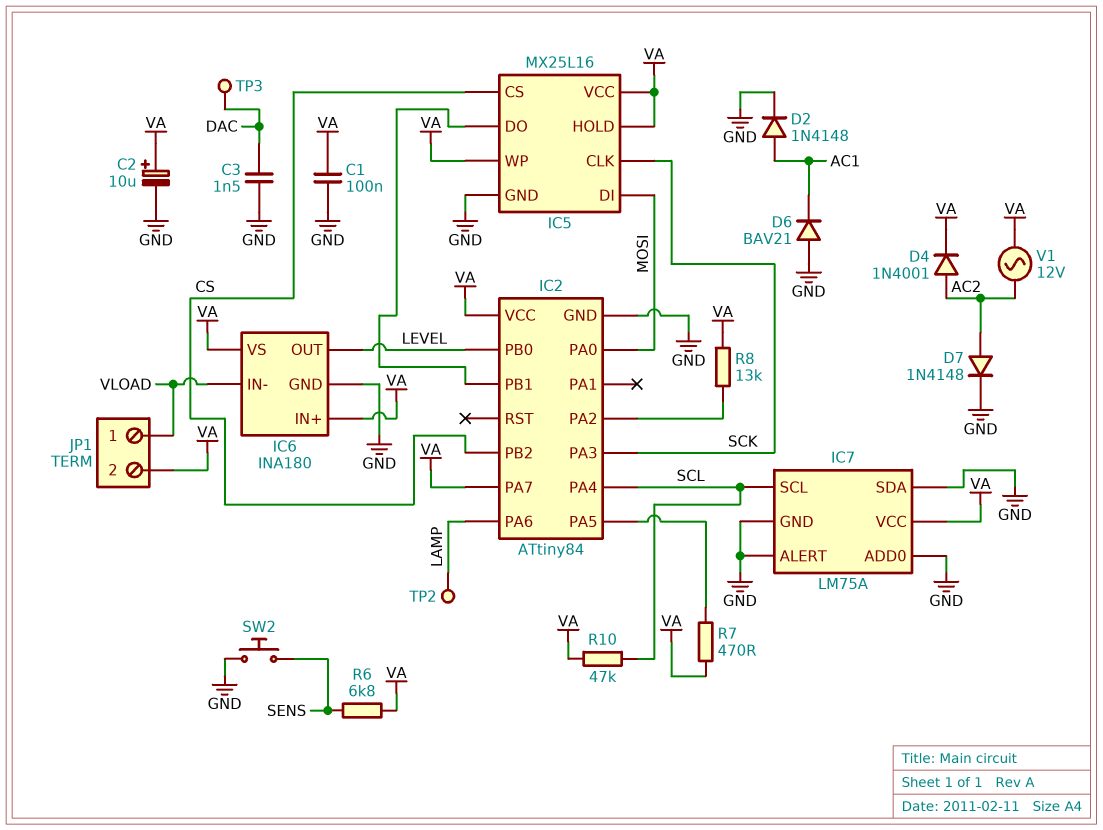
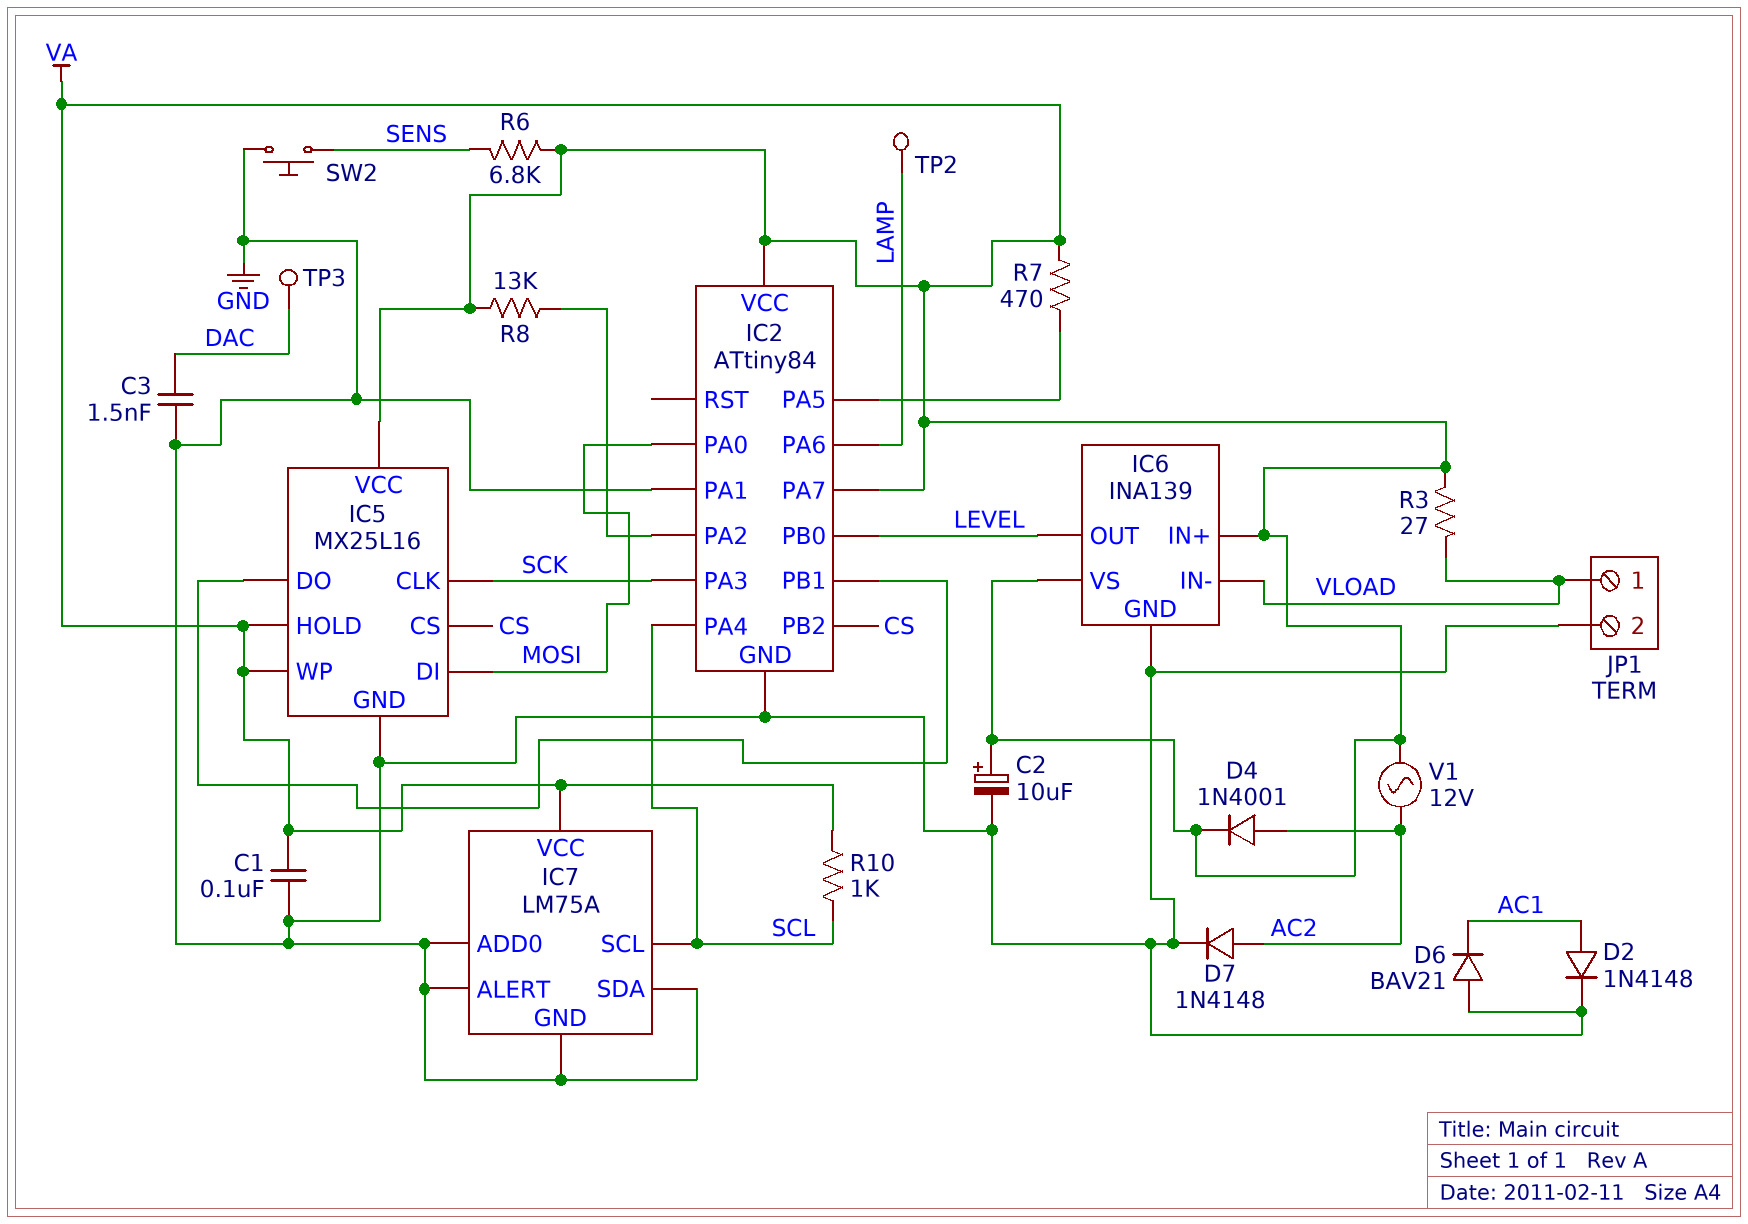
IC2 pin PA1: none -> GND
IC6: INA180 -> INA139
JP1 pin 2: VA -> GND
R3: none -> 27 (VA, VLOAD)
R10: 47k (SCL, VA) -> 1k (SCL, VA)

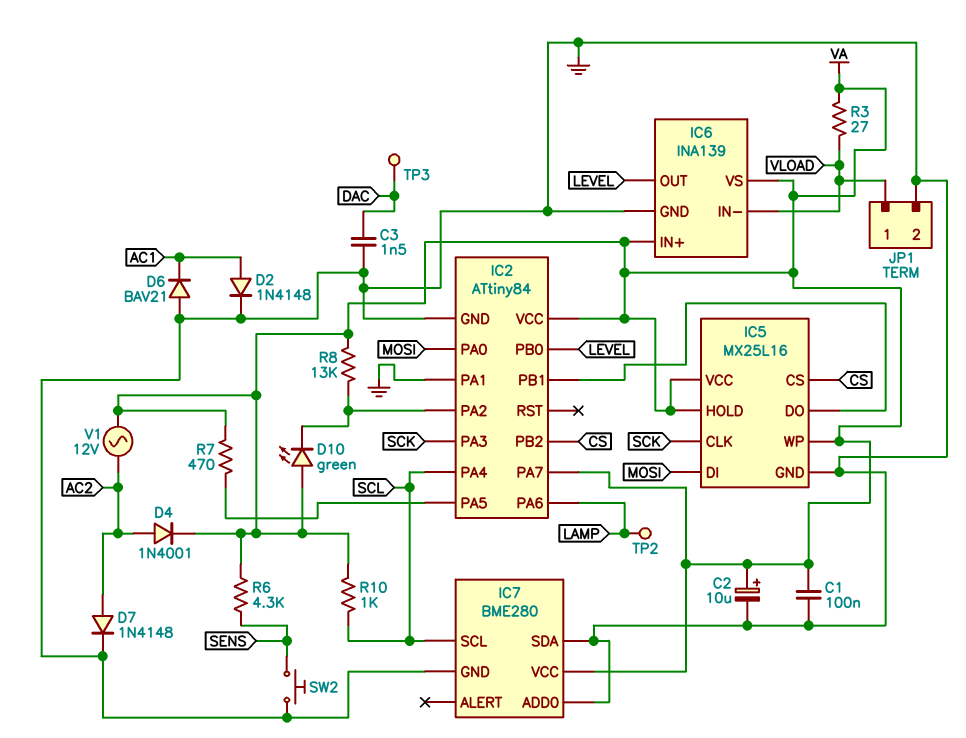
D10: none -> LED green (A VA, K IC2/PA2)
IC7: LM75A -> BME280
IC7 pin ALERT: GND -> none
R6: 6.8k (SENS, VA) -> 4.3k (SENS, VA)

